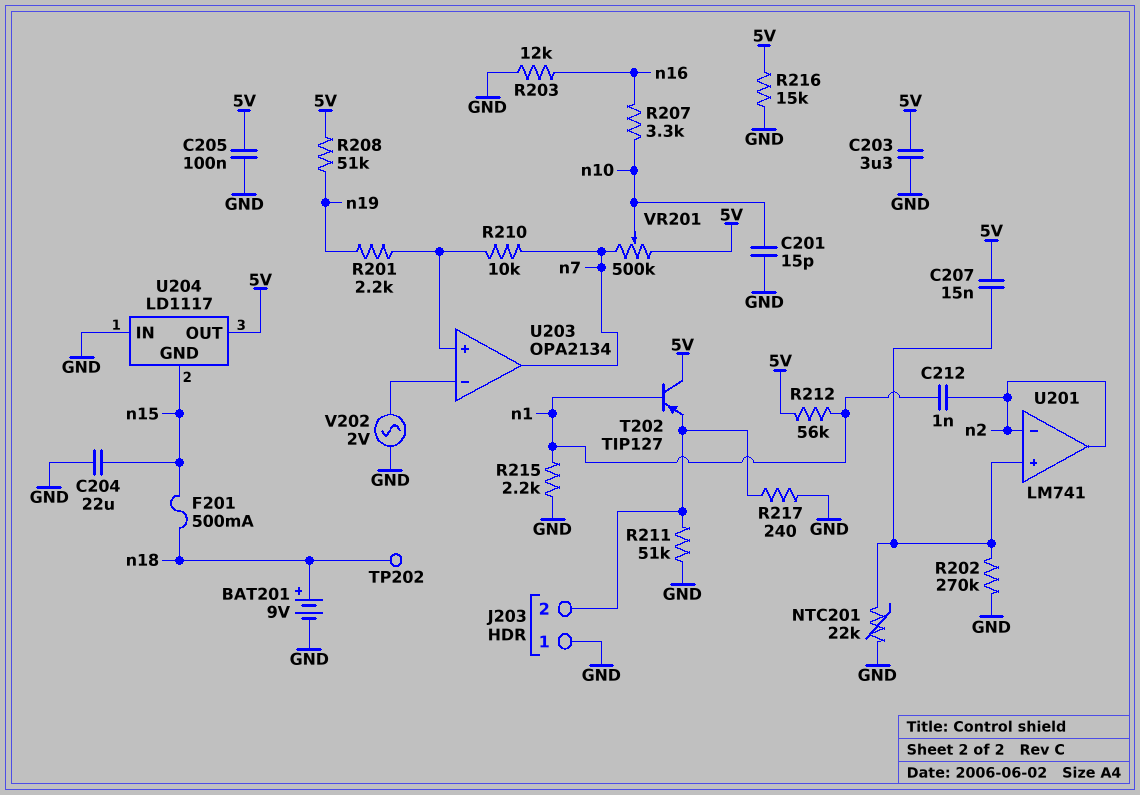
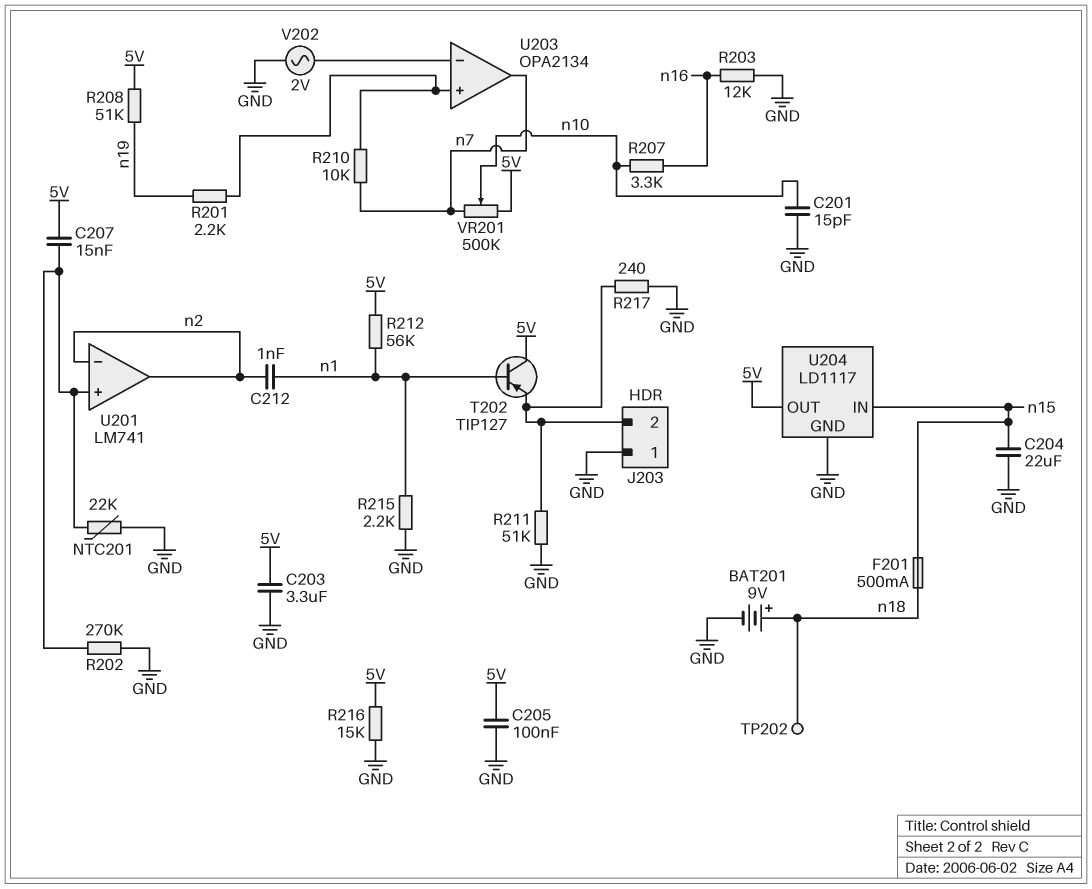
U204 pin GND: n15 -> GND
U204 pin IN: GND -> n15

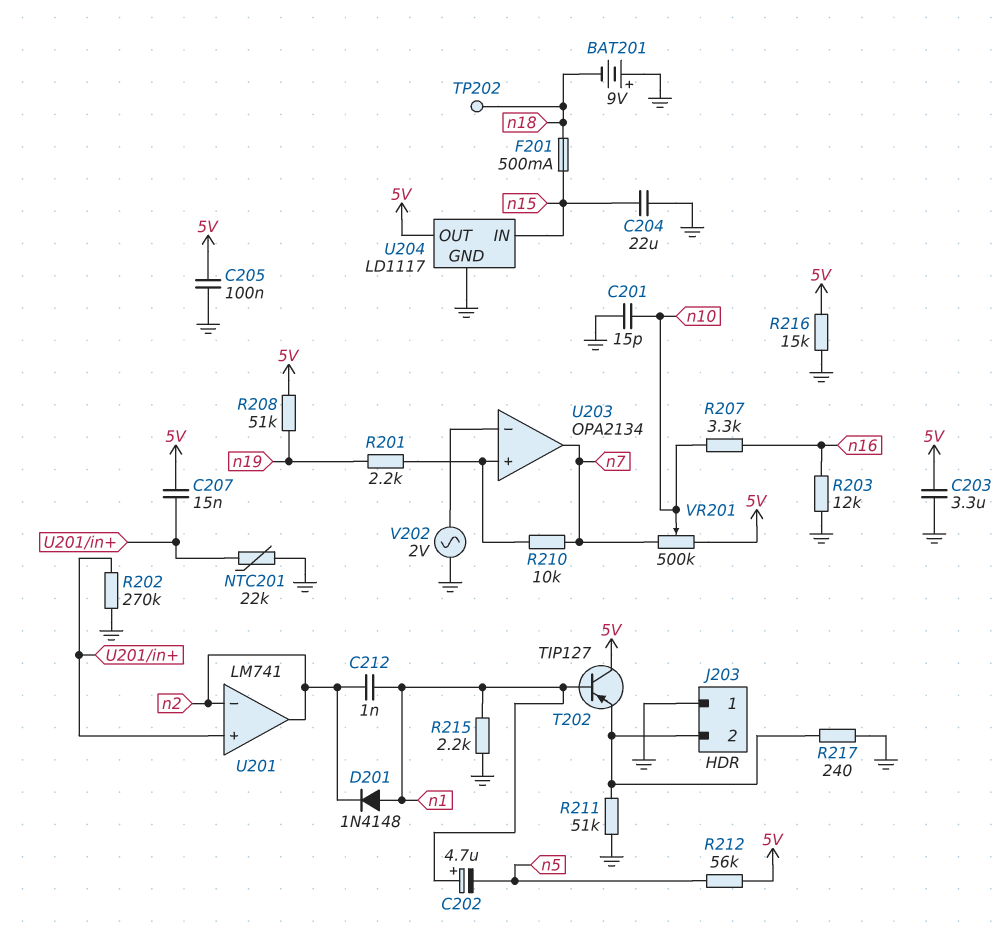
BAT201: 9V (plus n18, minus GND) -> 9V (plus GND, minus n18)
C202: none -> 4.7uF (plus n1, minus n5)
D201: none -> diode 1N4148 (A n1, K n2)
R212: 56k (5V, n1) -> 56k (5V, n5)

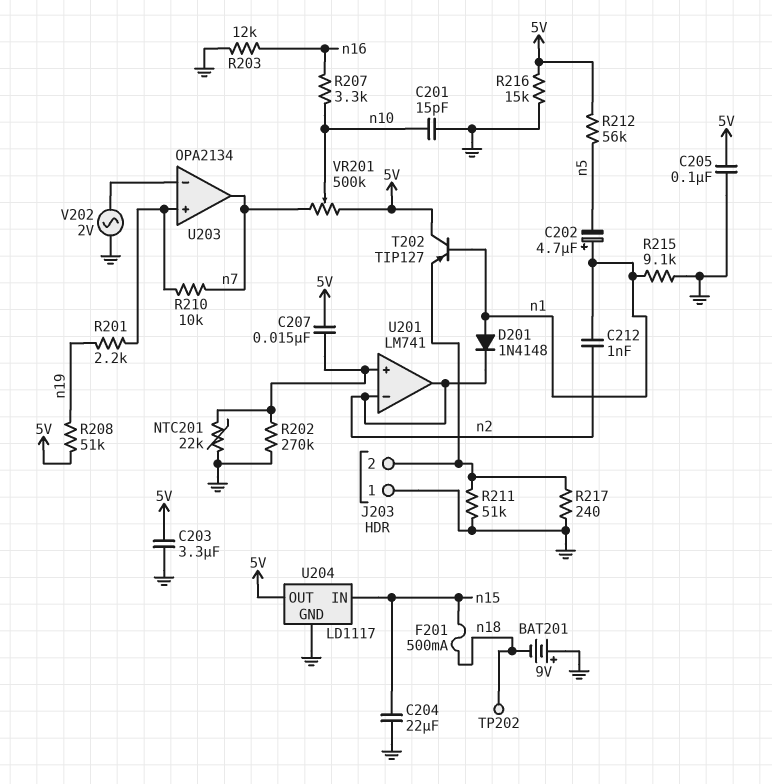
R215: 2.2k (GND, n1) -> 9.1k (GND, n1)

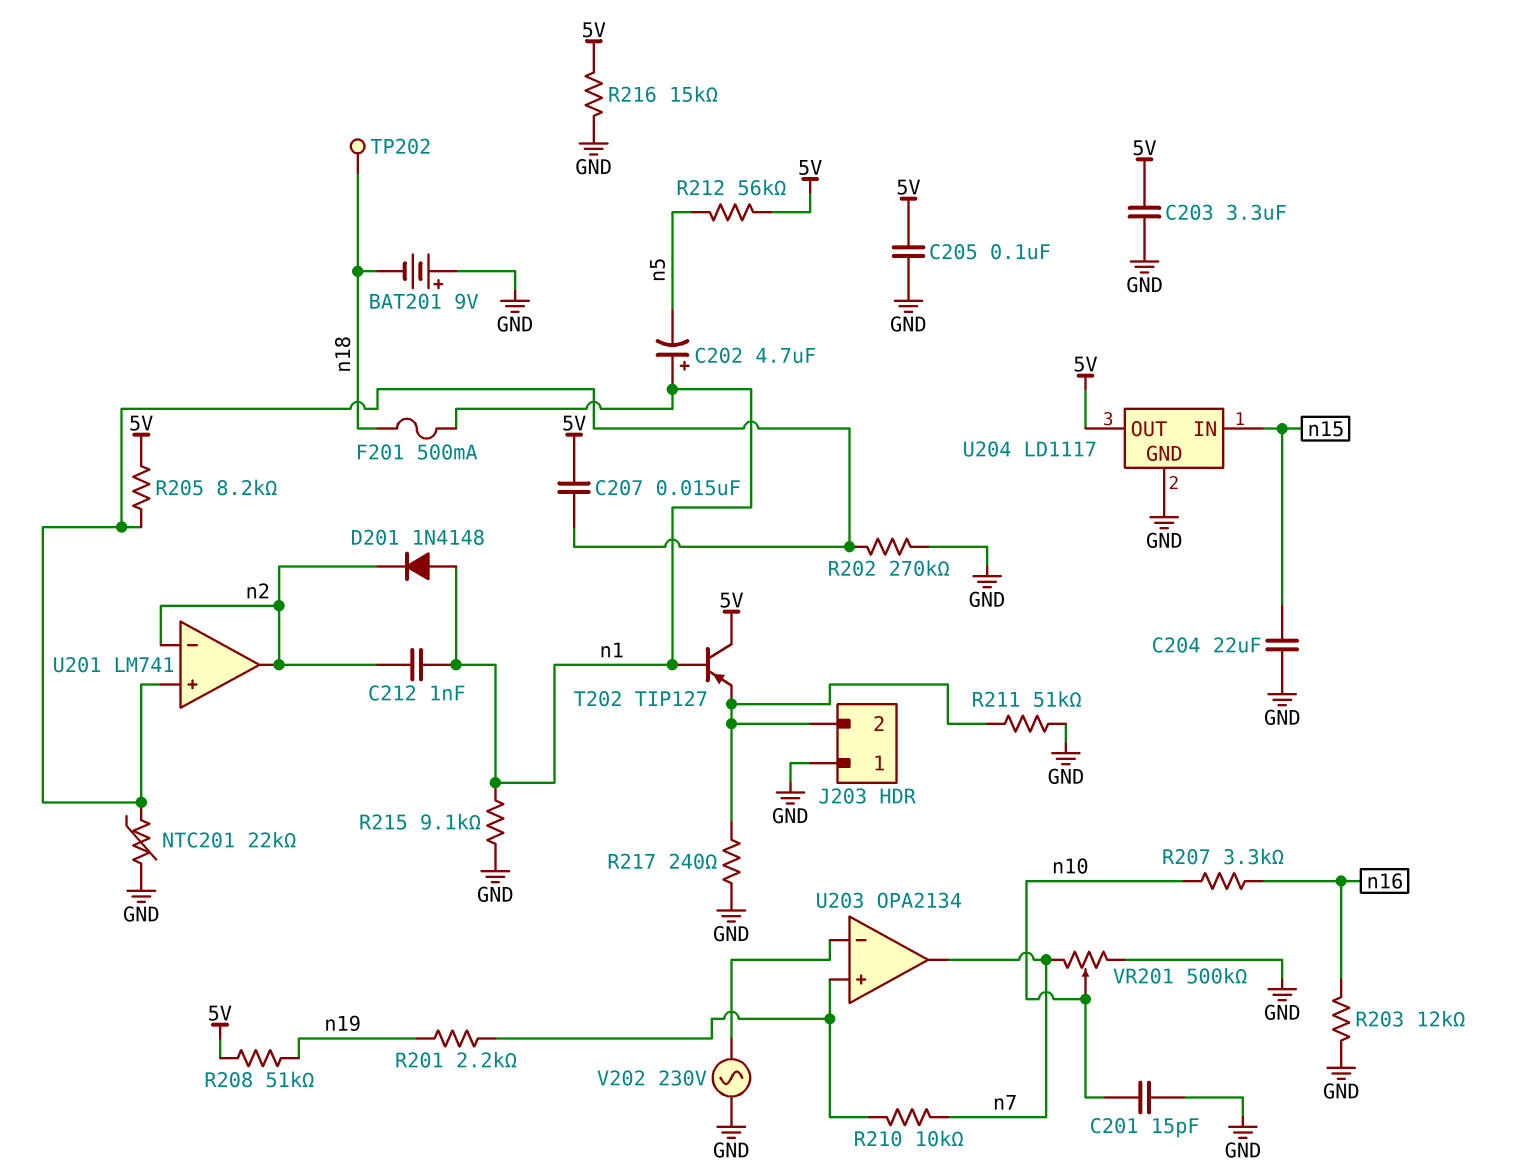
F201: 500mA (n15, n18) -> 500mA (n1, n18)
R205: none -> 8.2k (5V, U201/in+)
V202: AC 2V (GND, U203/in-) -> AC 230V (GND, U203/in-)
VR201: 500k (5V, n7, wiper n10) -> 500k (GND, n7, wiper n10)

